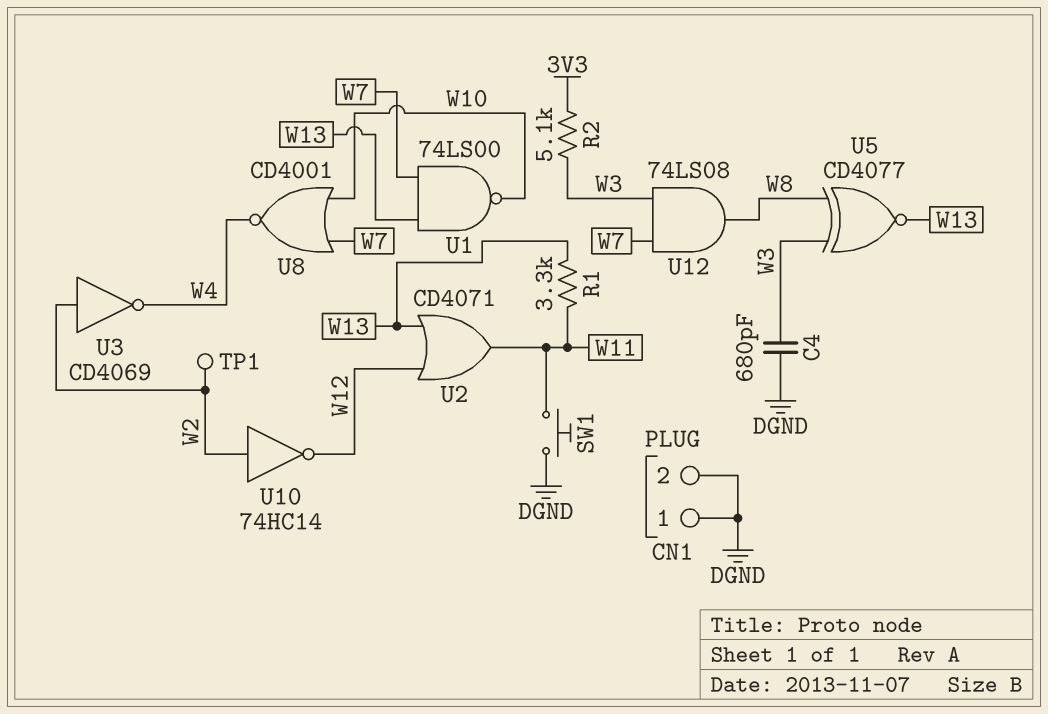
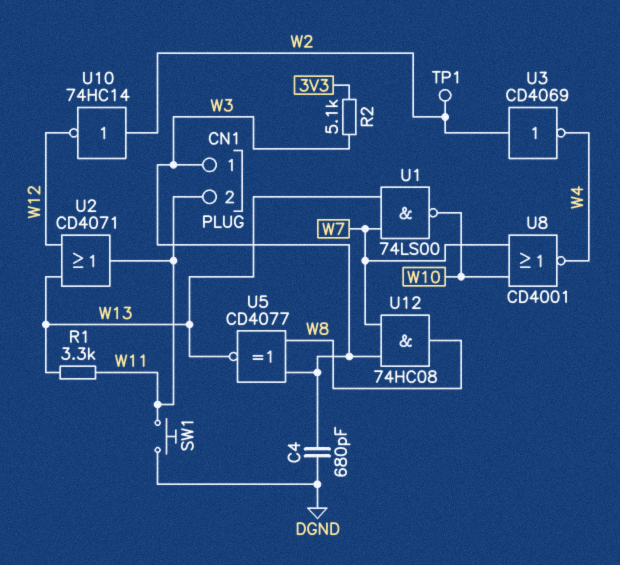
CN1 pin 1: DGND -> W3
CN1 pin 2: DGND -> W11
U12: AND 74LS08 (in W3, in W7, out W8) -> AND 74HC08 (in W3, in W7, out W8)

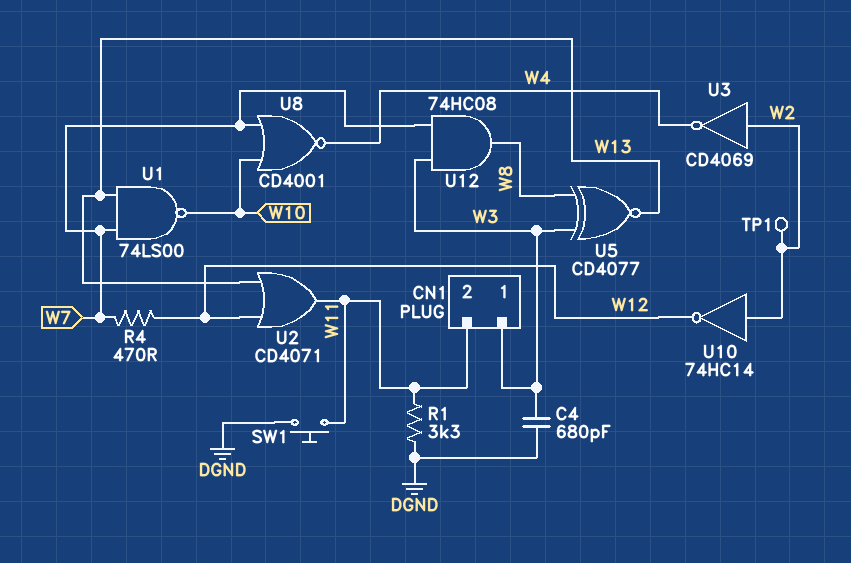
R1: 3.3k (W11, W13) -> 3.3k (DGND, W11)
R2: 5.1k (3V3, W3) -> none
R4: none -> 470 (W7, W12)

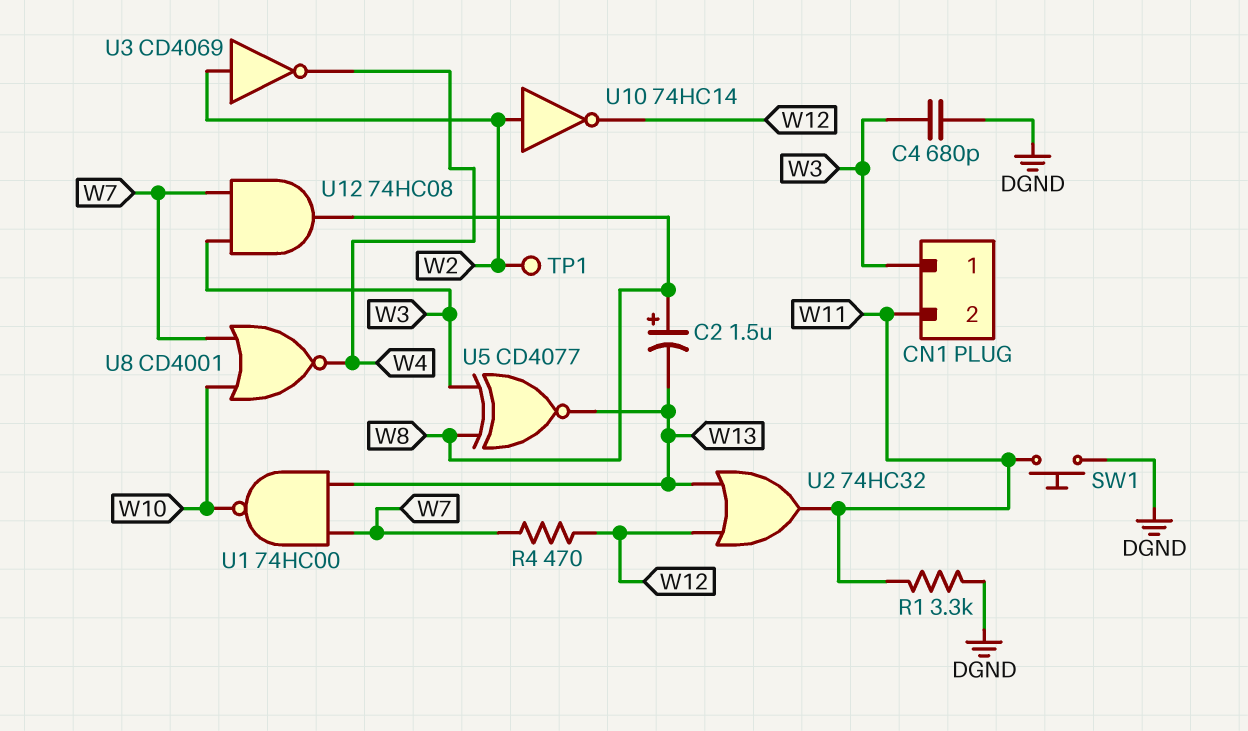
C2: none -> 1.5uF (plus W8, minus W13)
U1: NAND 74LS00 (in W7, in W13, out W10) -> NAND 74HC00 (in W7, in W13, out W10)
U2: OR CD4071 (in W12, in W13, out W11) -> OR 74HC32 (in W12, in W13, out W11)

